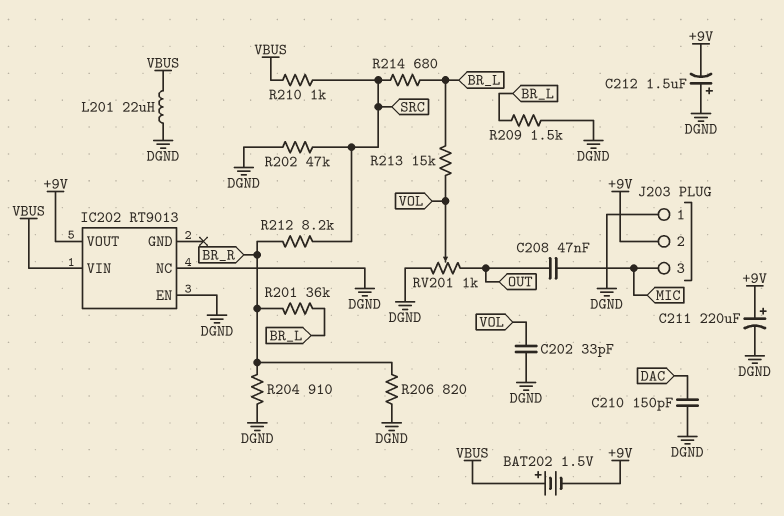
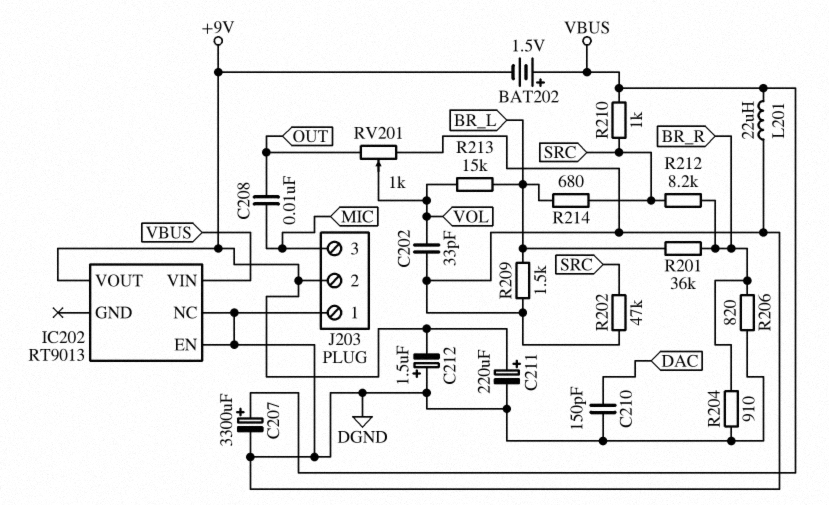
C207: none -> 3300uF (plus VBUS, minus DGND)
C208: 47nF (MIC, OUT) -> 10nF (MIC, OUT)

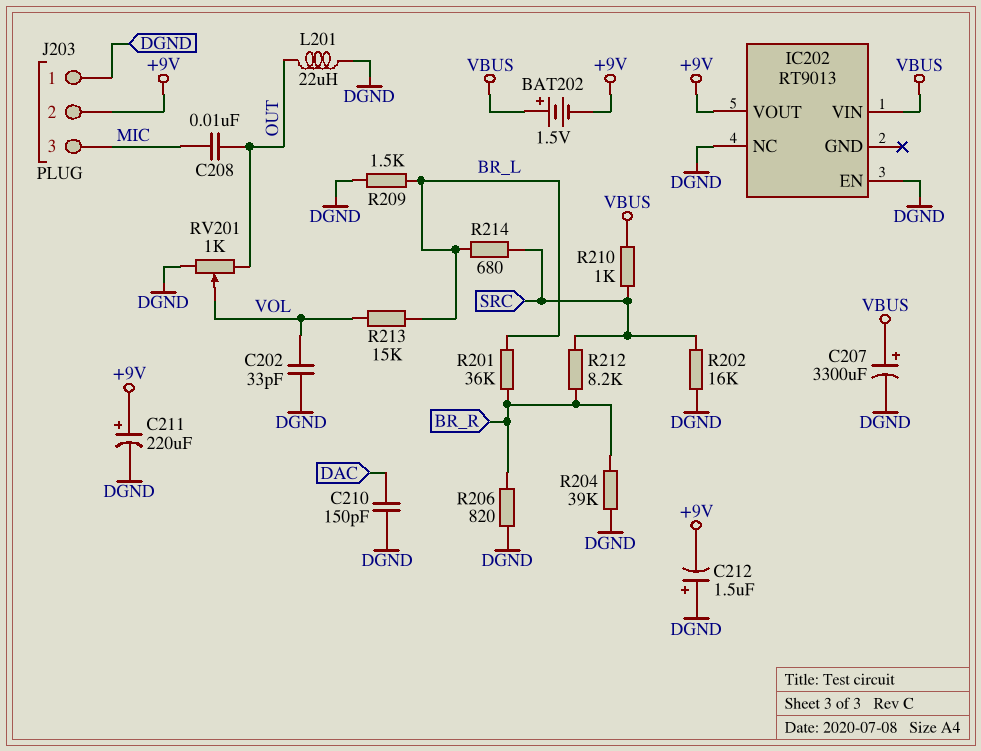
L201: 22uH (DGND, VBUS) -> 22uH (DGND, OUT)
R202: 47k (DGND, SRC) -> 16k (DGND, SRC)
R204: 910 (BR_R, DGND) -> 39k (BR_R, DGND)

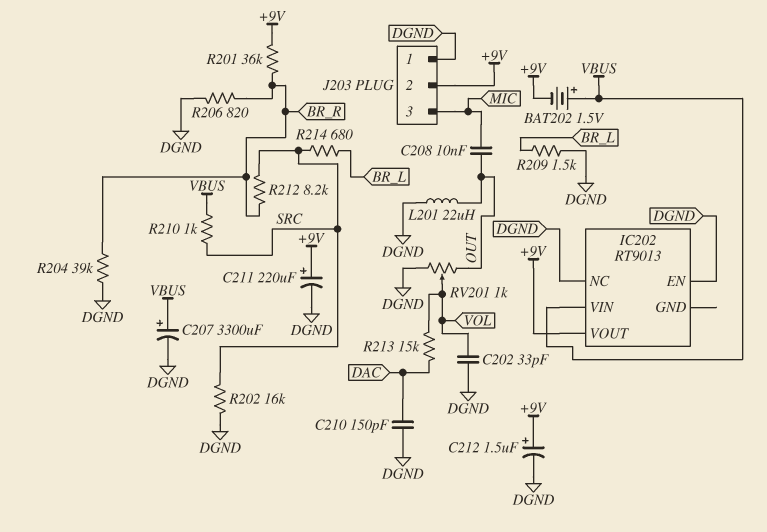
C212: 1.5uF (plus DGND, minus +9V) -> 1.5uF (plus +9V, minus DGND)
R201: 36k (BR_L, BR_R) -> 36k (+9V, BR_R)
R213: 15k (BR_L, VOL) -> 15k (DAC, VOL)

